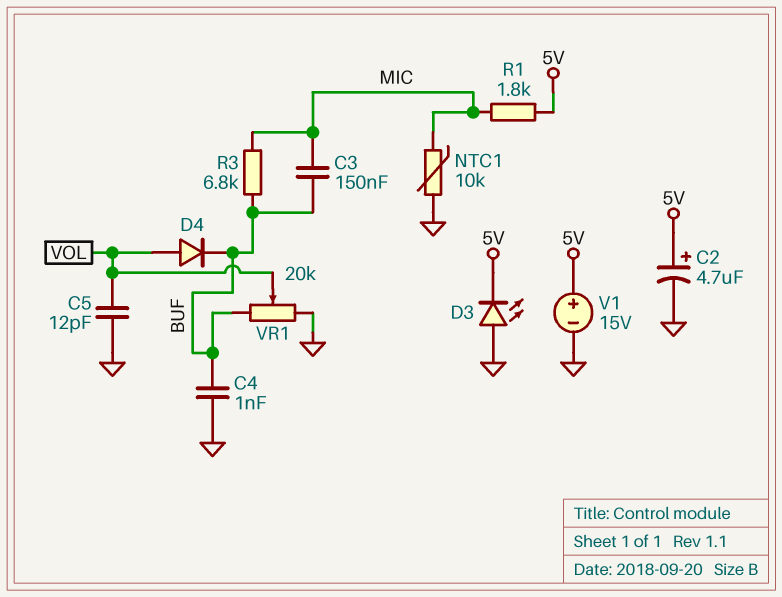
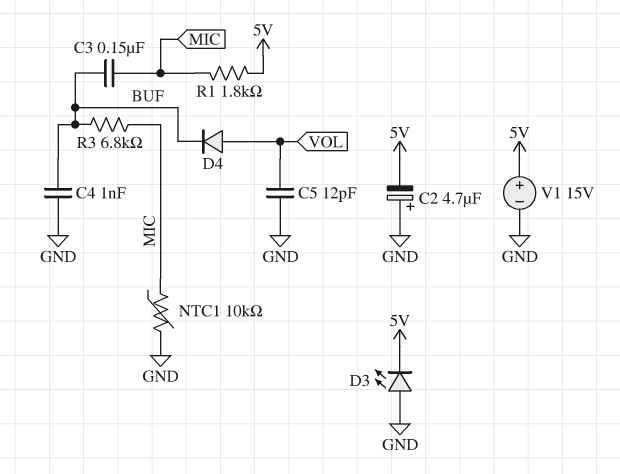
C2: 4.7uF (plus 5V, minus GND) -> 4.7uF (plus GND, minus 5V)
VR1: 20k (BUF, GND, wiper VOL) -> none

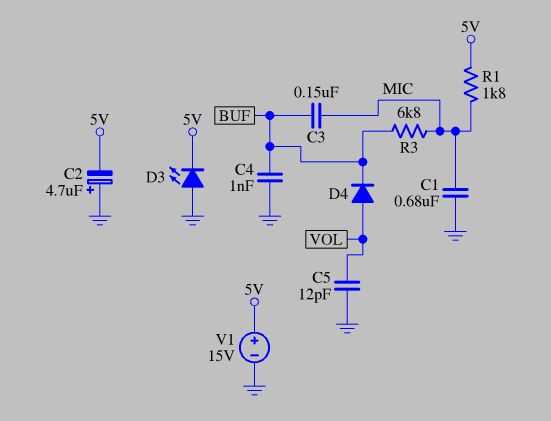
C1: none -> 680nF (GND, MIC)
NTC1: 10k (GND, MIC) -> none

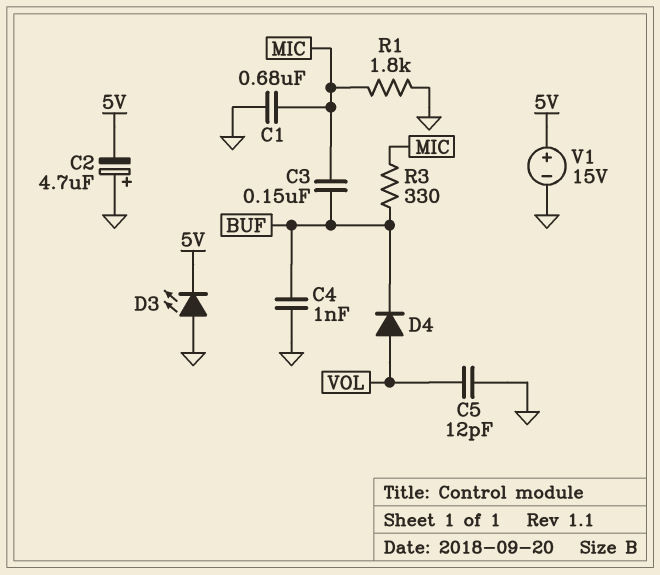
R1: 1.8k (5V, MIC) -> 1.8k (GND, MIC)
R3: 6.8k (BUF, MIC) -> 330 (BUF, MIC)

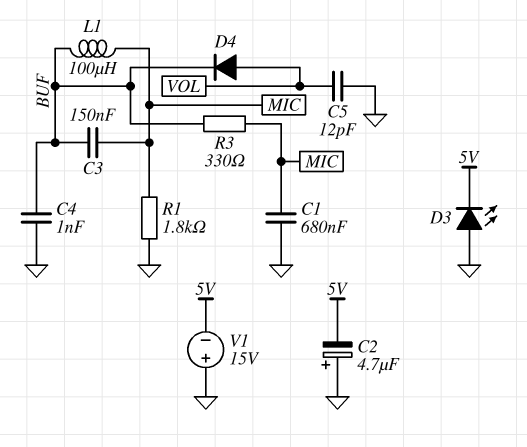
L1: none -> 100uH (BUF, MIC)
V1: 15V (plus 5V, minus GND) -> 15V (plus GND, minus 5V)

